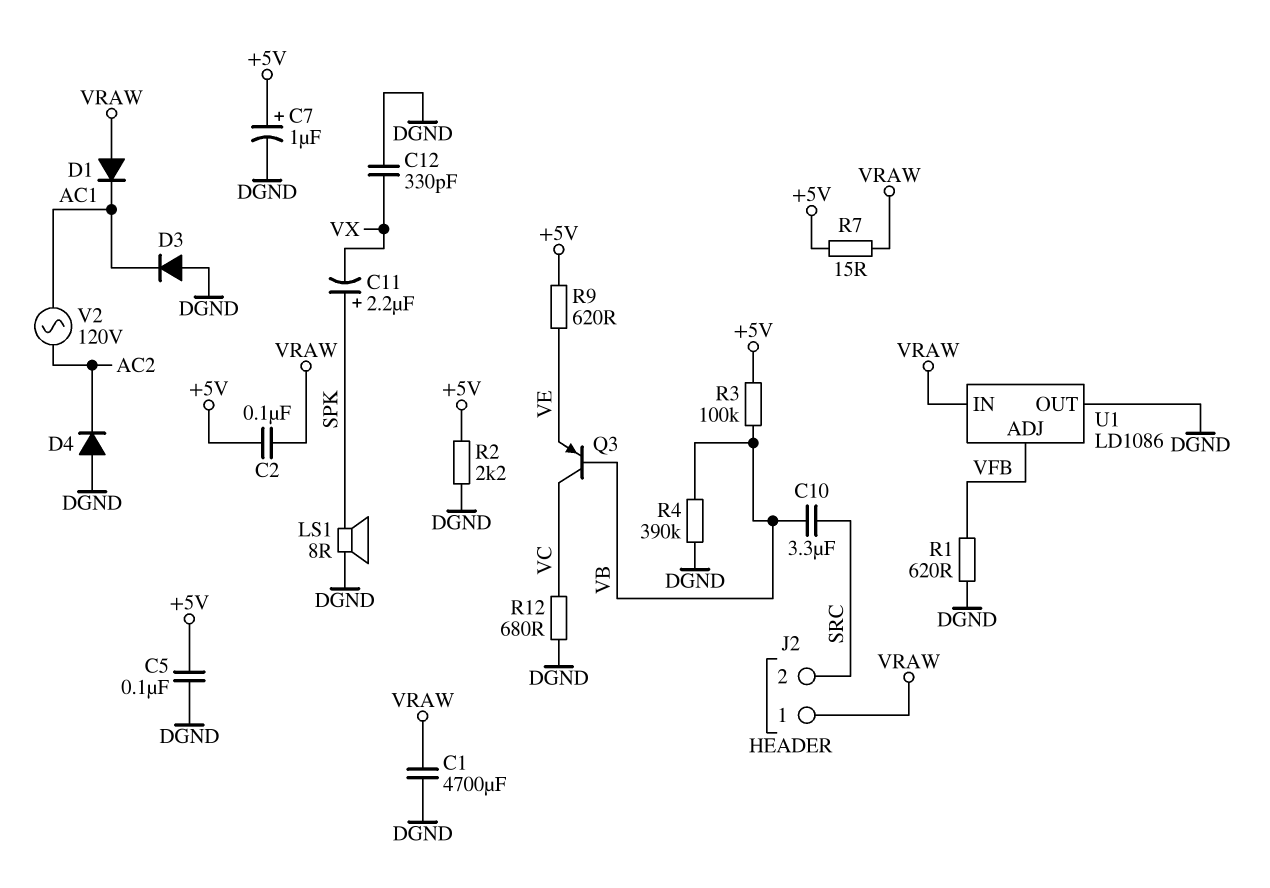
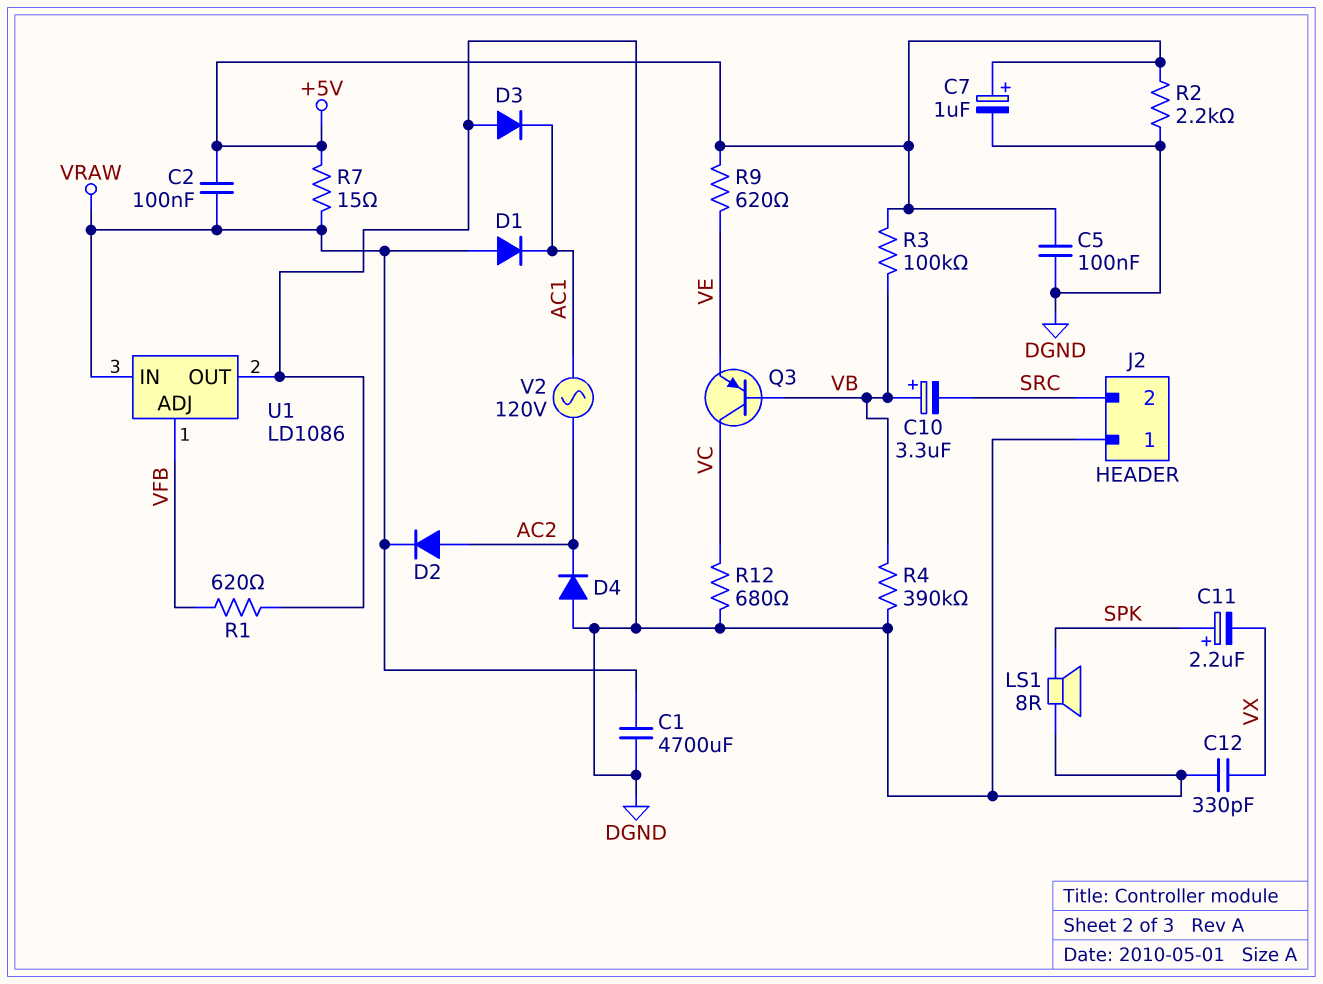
C10: 3.3uF (SRC, VB) -> 3.3uF (plus VB, minus SRC)
D2: none -> diode (A AC2, K VRAW)
J2 pin 1: VRAW -> DGND

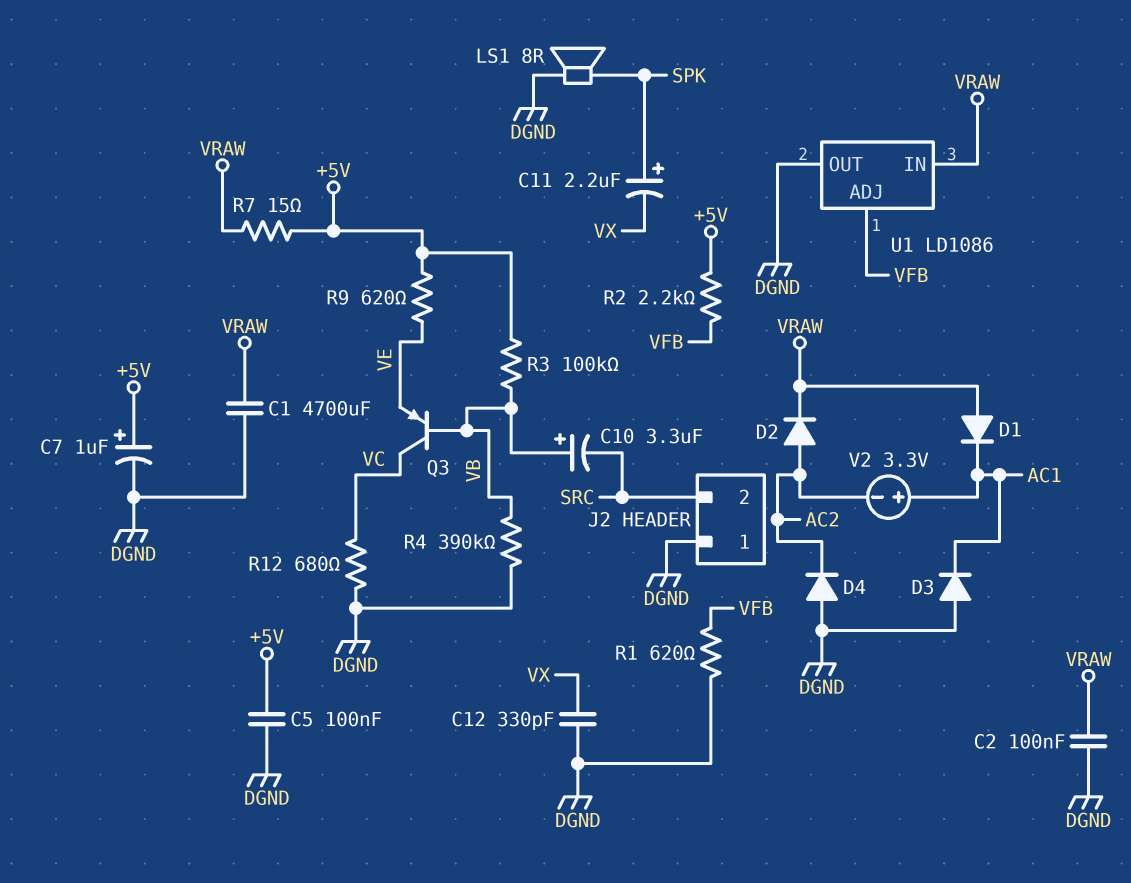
C2: 100nF (+5V, VRAW) -> 100nF (DGND, VRAW)
R2: 2.2k (+5V, DGND) -> 2.2k (+5V, VFB)
V2: AC 120V (AC1, AC2) -> 3.3V (plus AC1, minus AC2)

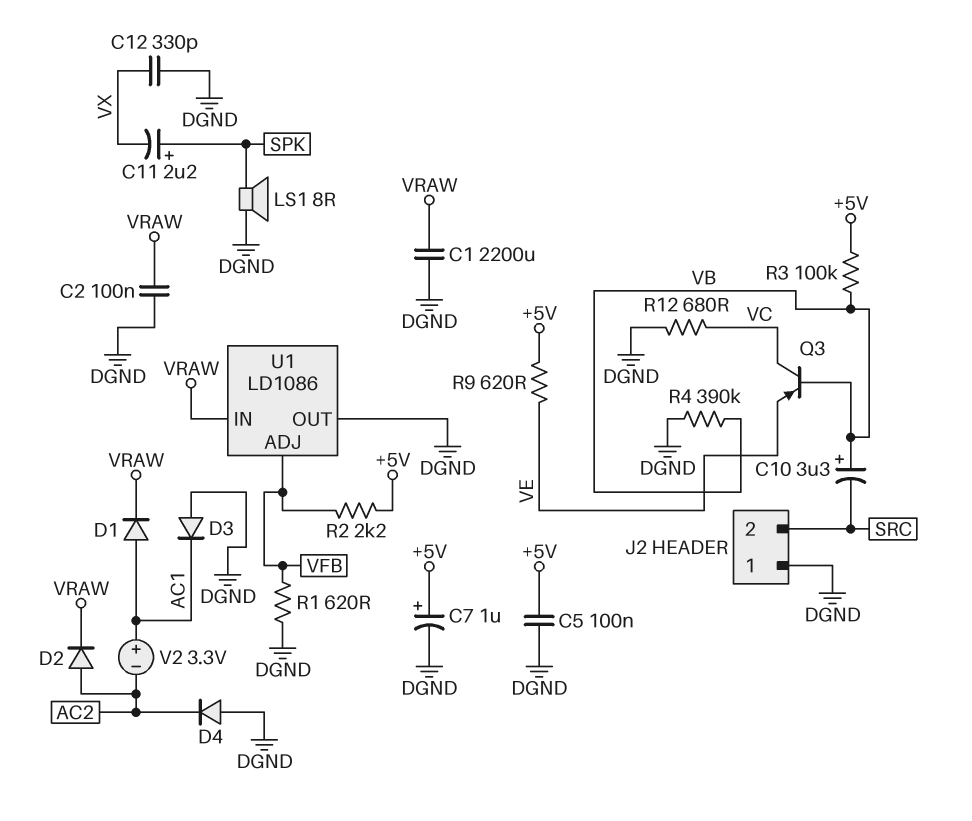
C1: 4700uF (DGND, VRAW) -> 2200uF (DGND, VRAW)
D1: diode (A VRAW, K AC1) -> diode (A AC1, K VRAW)
R7: 15 (+5V, VRAW) -> none

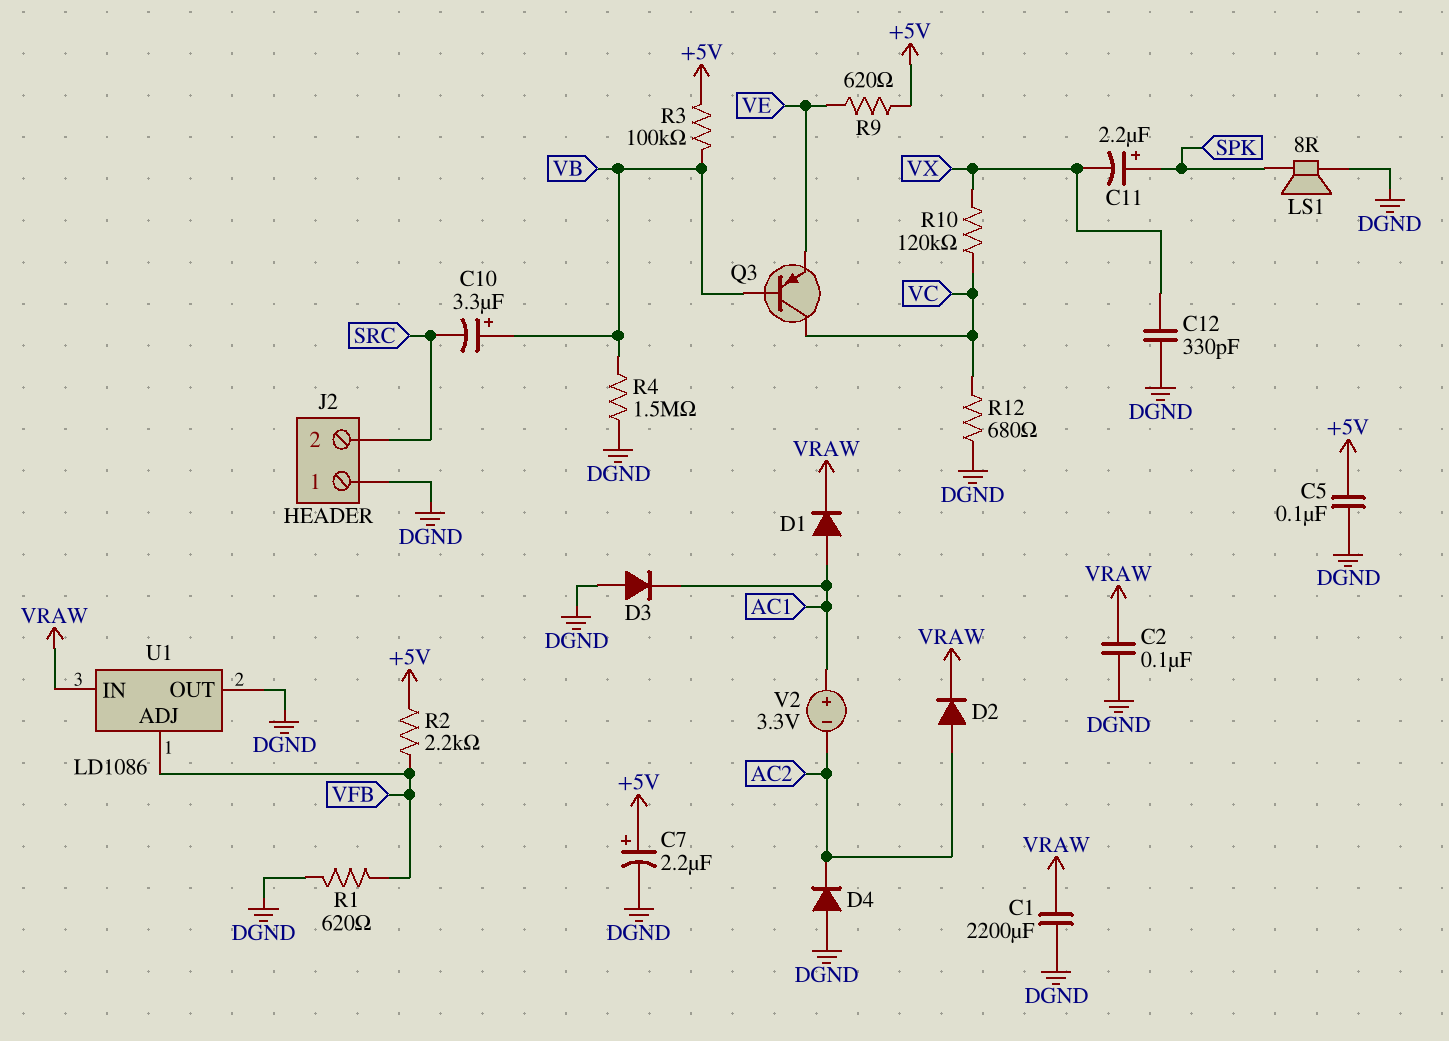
C7: 1uF (plus +5V, minus DGND) -> 2.2uF (plus +5V, minus DGND)
R4: 390k (DGND, VB) -> 1.5M (DGND, VB)
R10: none -> 120k (VC, VX)

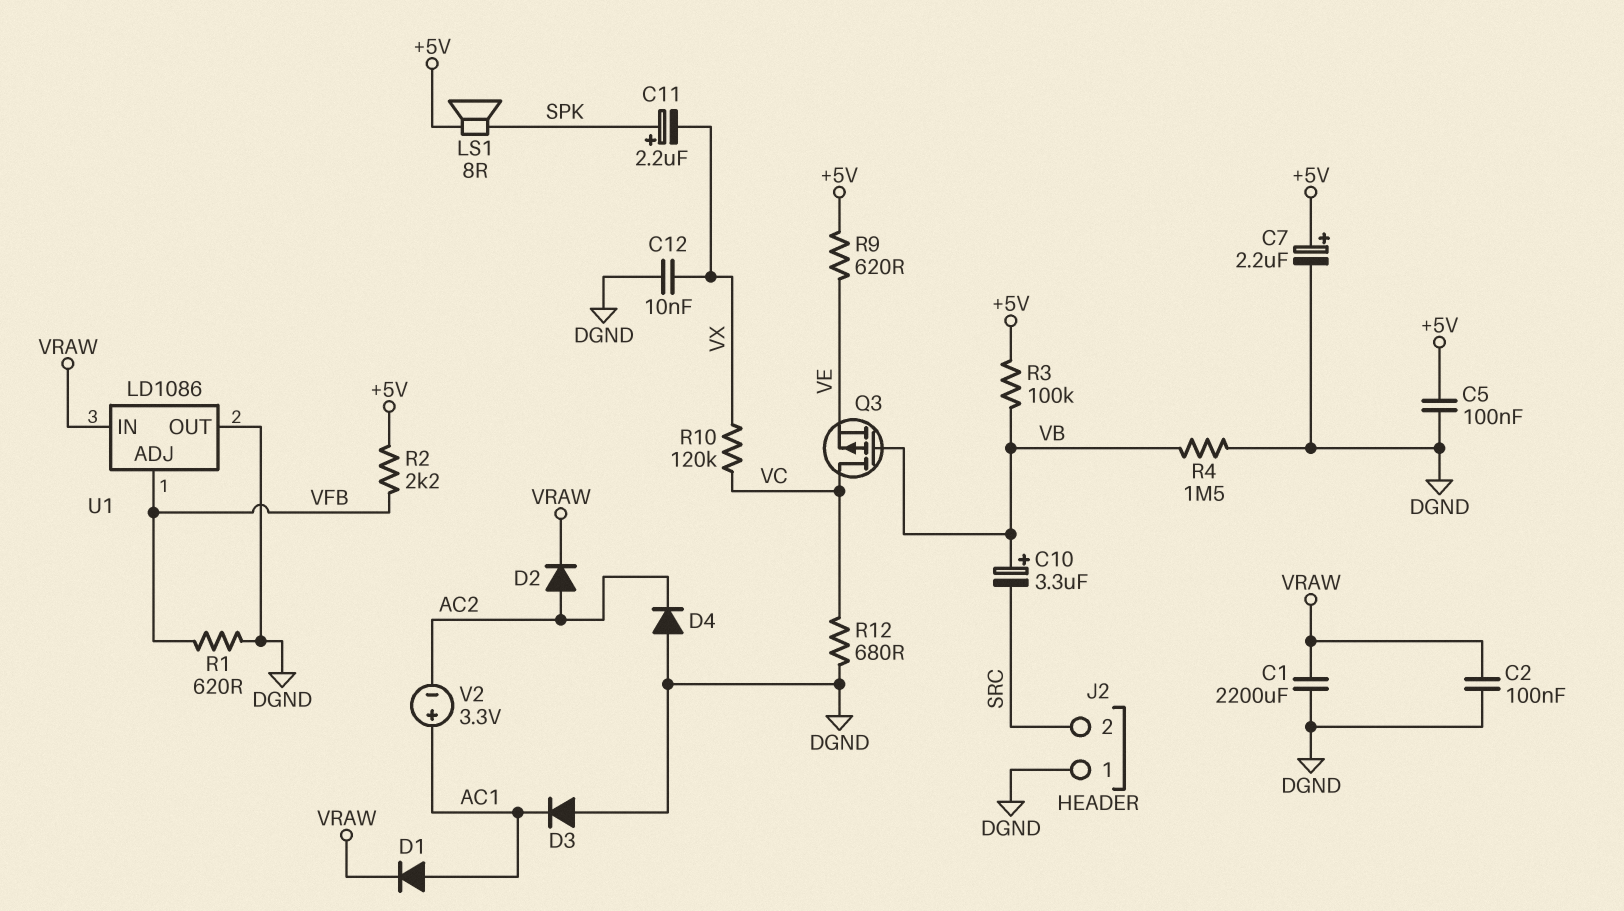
C12: 330pF (DGND, VX) -> 10nF (DGND, VX)
LS1: speaker 8R (DGND, SPK) -> speaker 8R (+5V, SPK)
Q3: PNP (B VB, C VC, E VE) -> PMOS (G VB, D VC, S VE)

